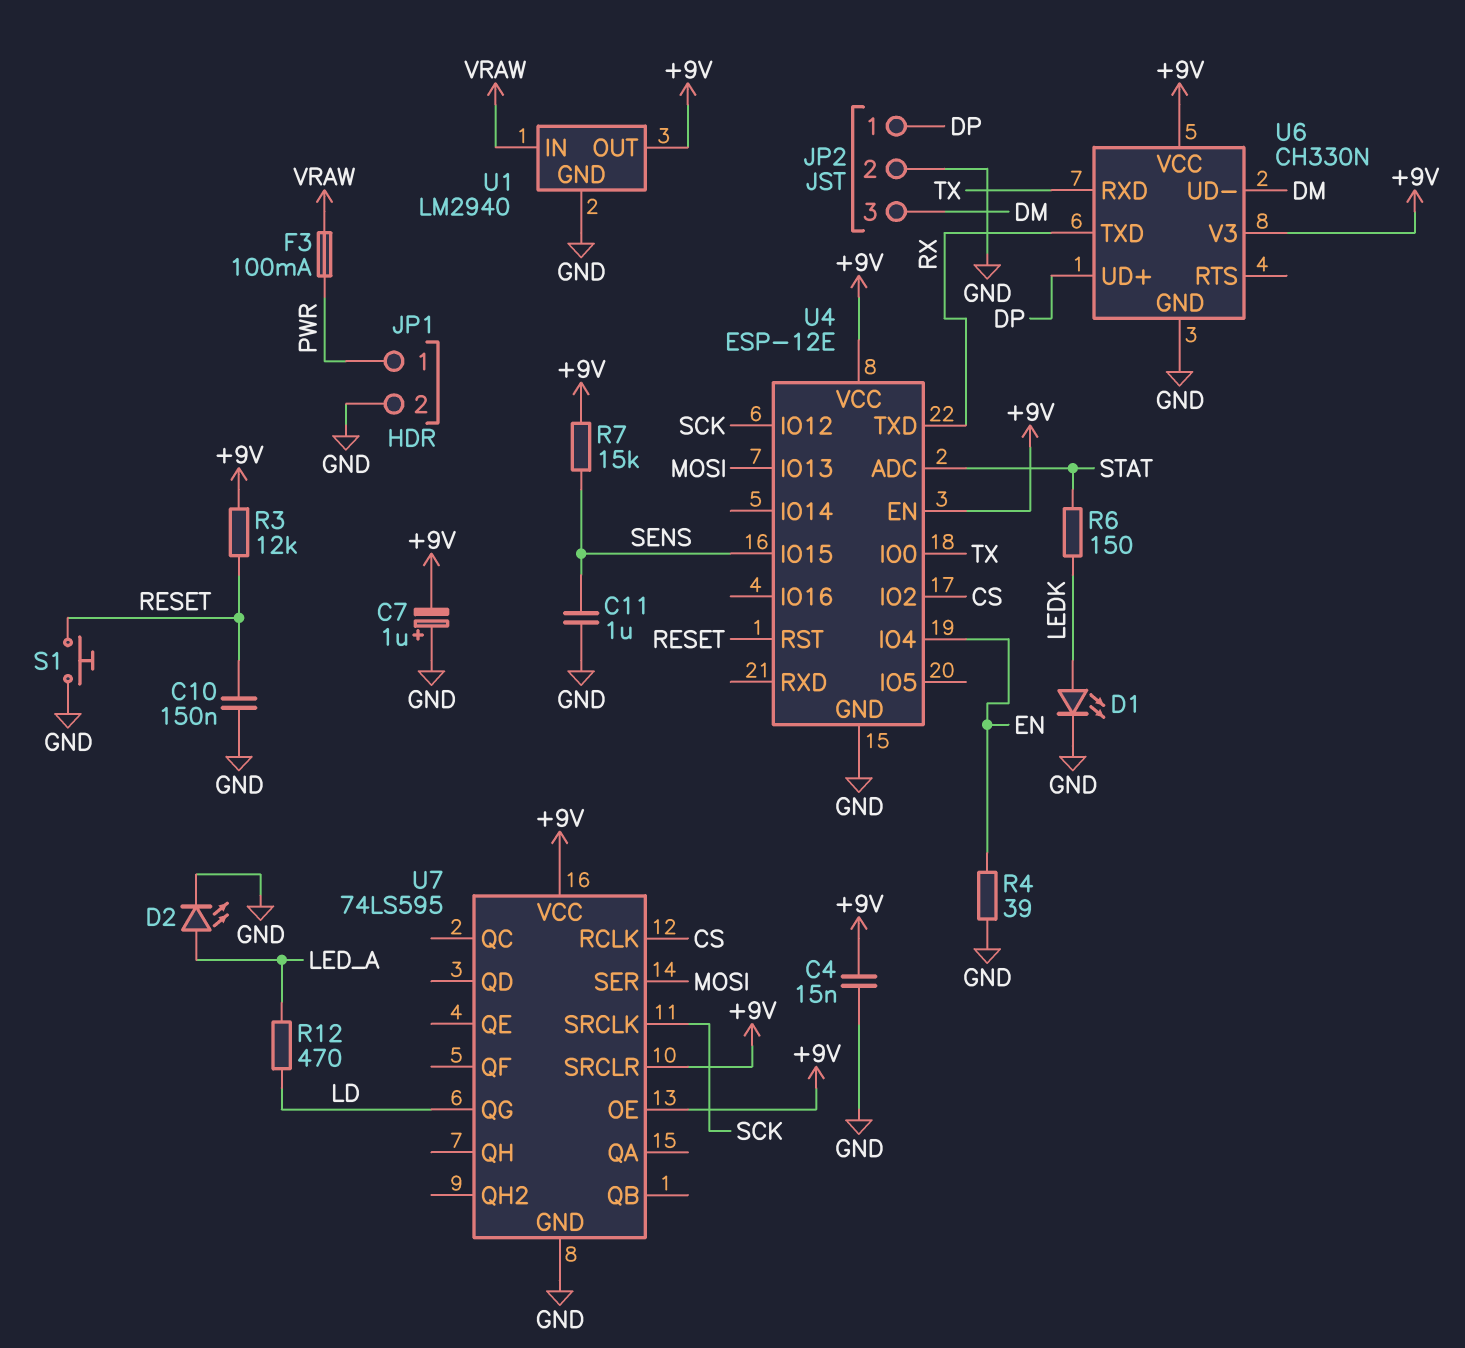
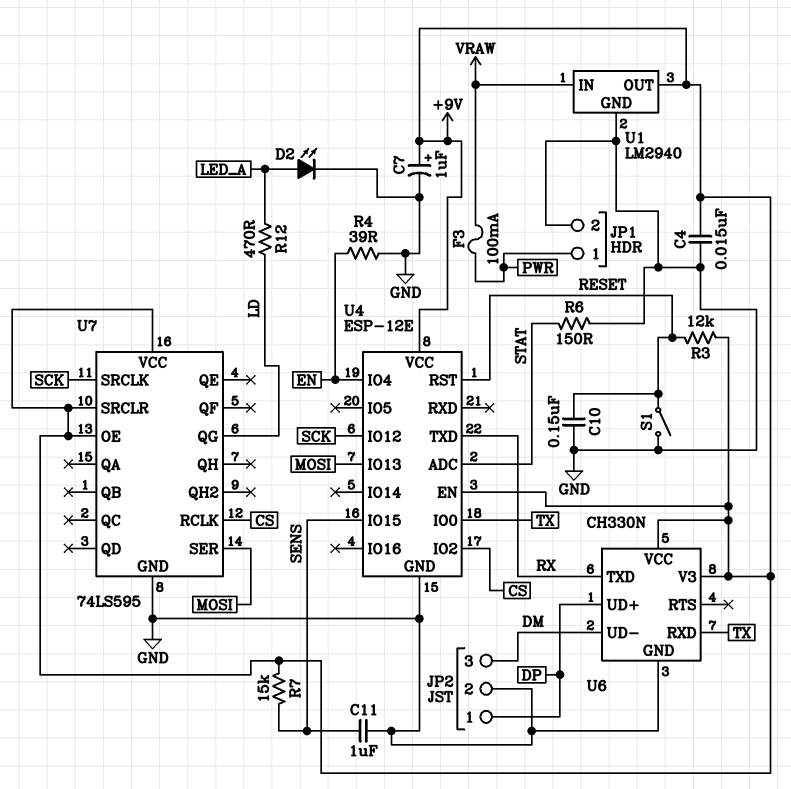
C7: 1uF (plus GND, minus +9V) -> 1uF (plus +9V, minus GND)
D1: LED (A LEDK, K GND) -> none
R6: 150 (LEDK, STAT) -> 150 (GND, STAT)
S1: button (GND, RESET) -> switch (GND, RESET)

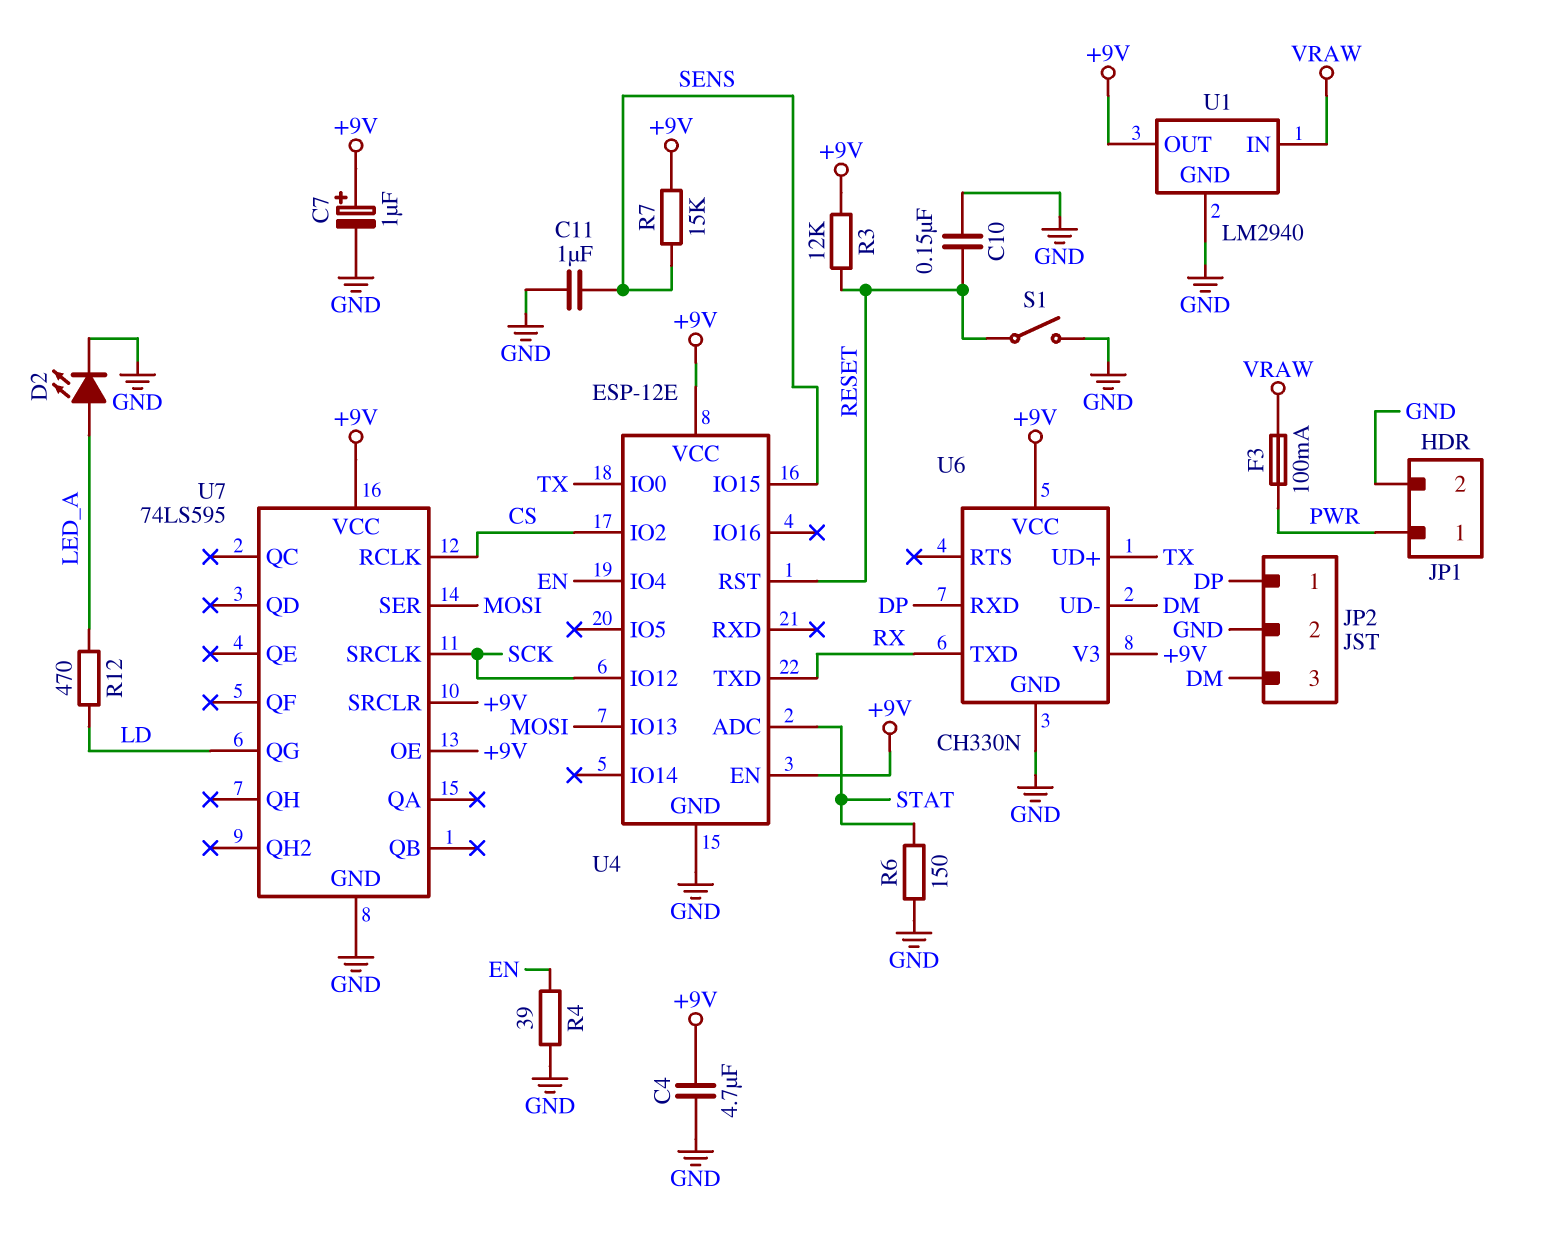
C4: 15nF (+9V, GND) -> 4.7uF (+9V, GND)
U6 pin RXD: TX -> DP
U6 pin UD+: DP -> TX

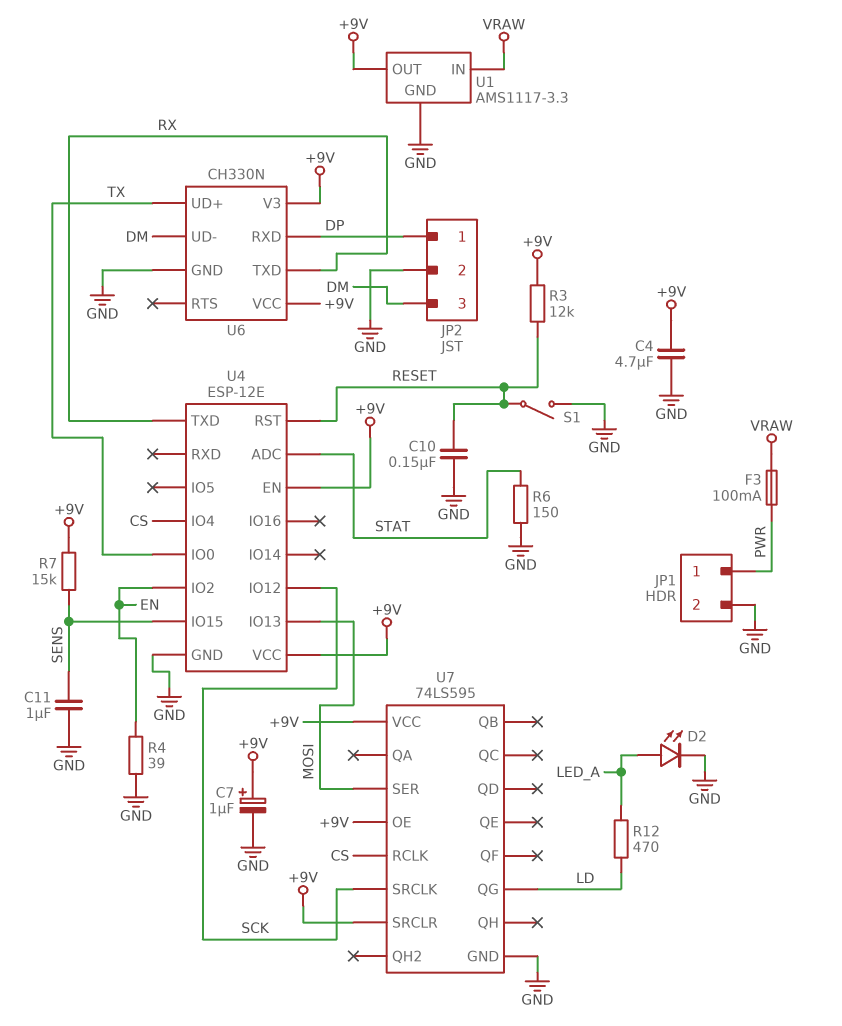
U1: LM2940 -> AMS1117-3.3
U4 pin IO2: CS -> EN
U4 pin IO4: EN -> CS

